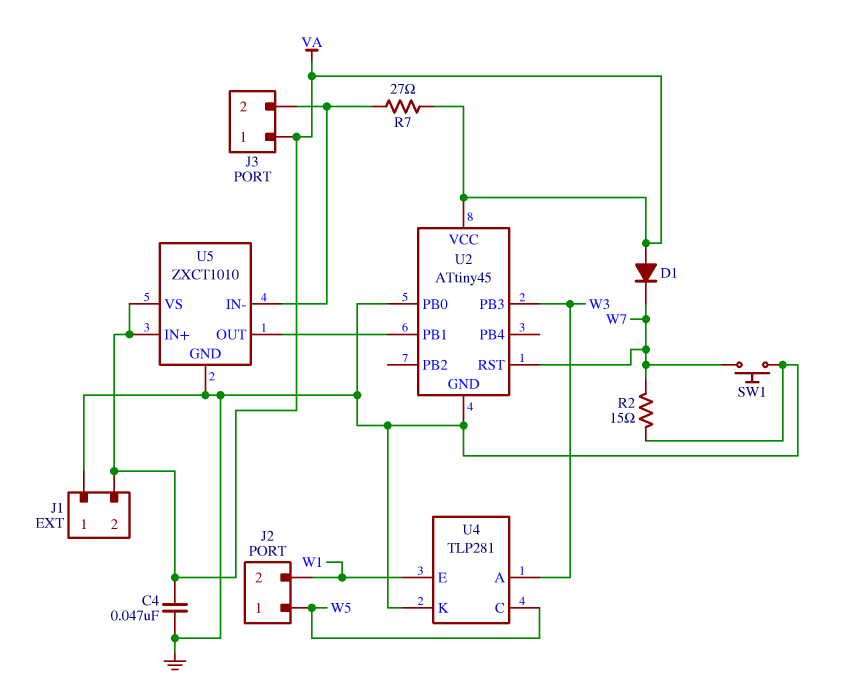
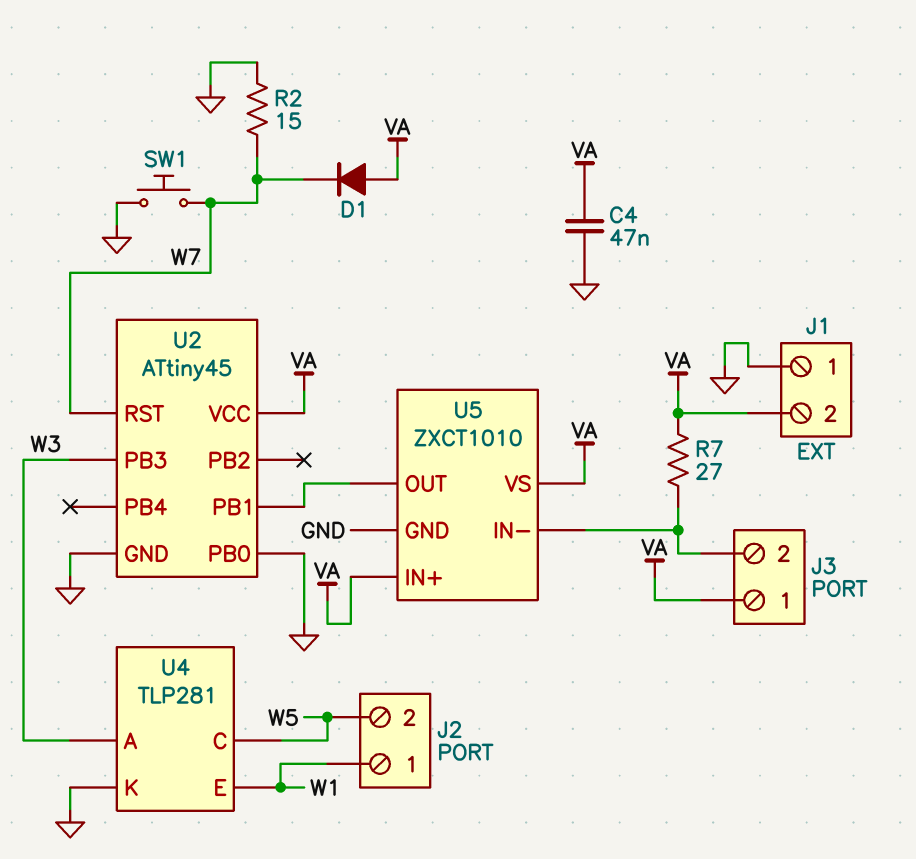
J2 pin 1: W5 -> W1
J2 pin 2: W1 -> W5

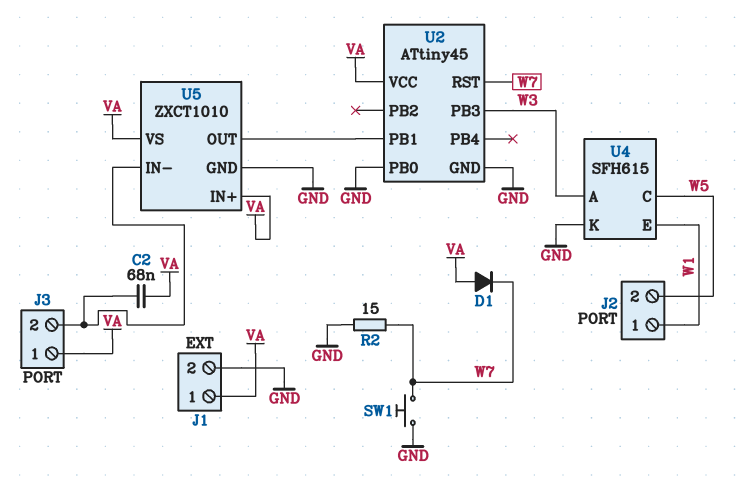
C2: none -> 68nF (J3/2, VA)
C4: 47nF (GND, VA) -> none
J1 pin 1: GND -> VA
J1 pin 2: VA -> GND
R7: 27 (J3/2, VA) -> none
U4: TLP281 -> SFH615

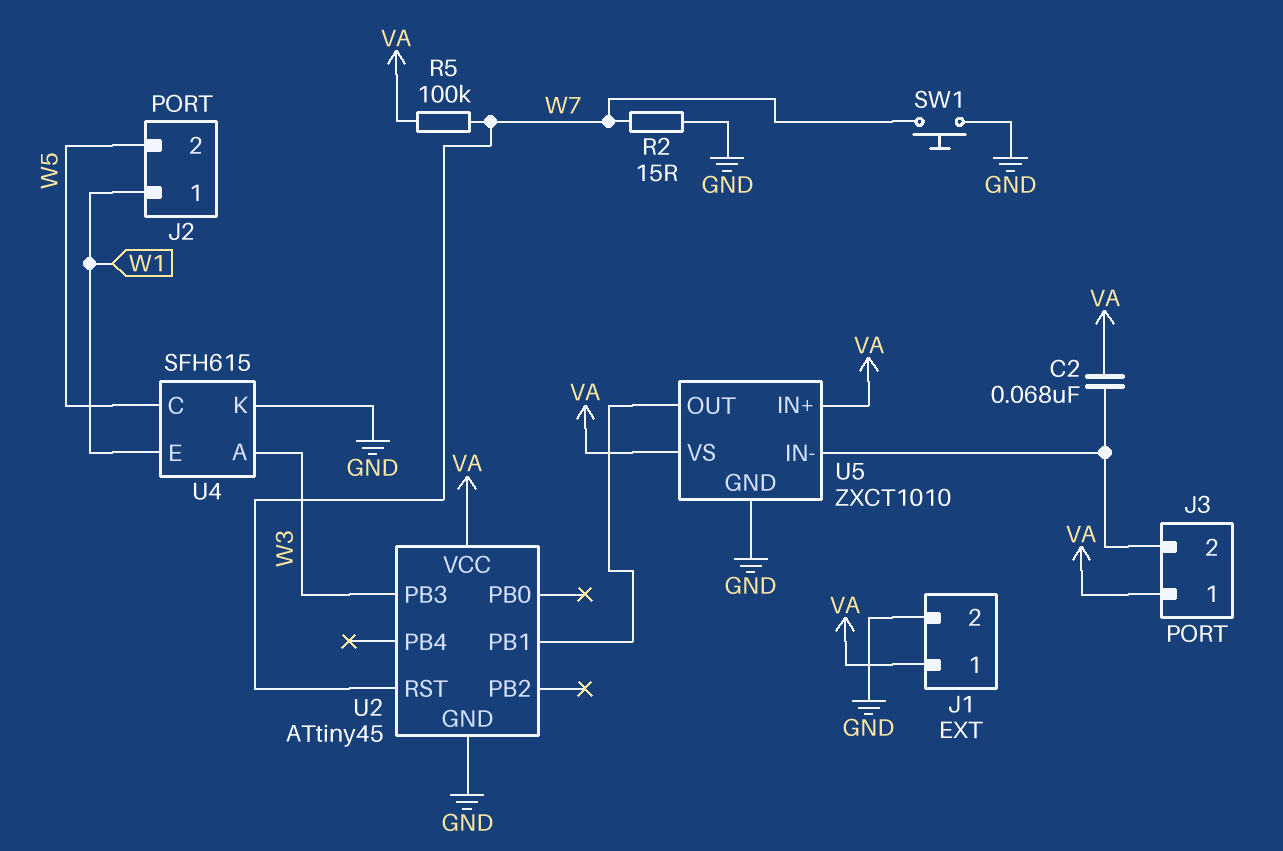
D1: diode (A VA, K W7) -> none
R5: none -> 100k (VA, W7)
U2 pin PB0: GND -> none

